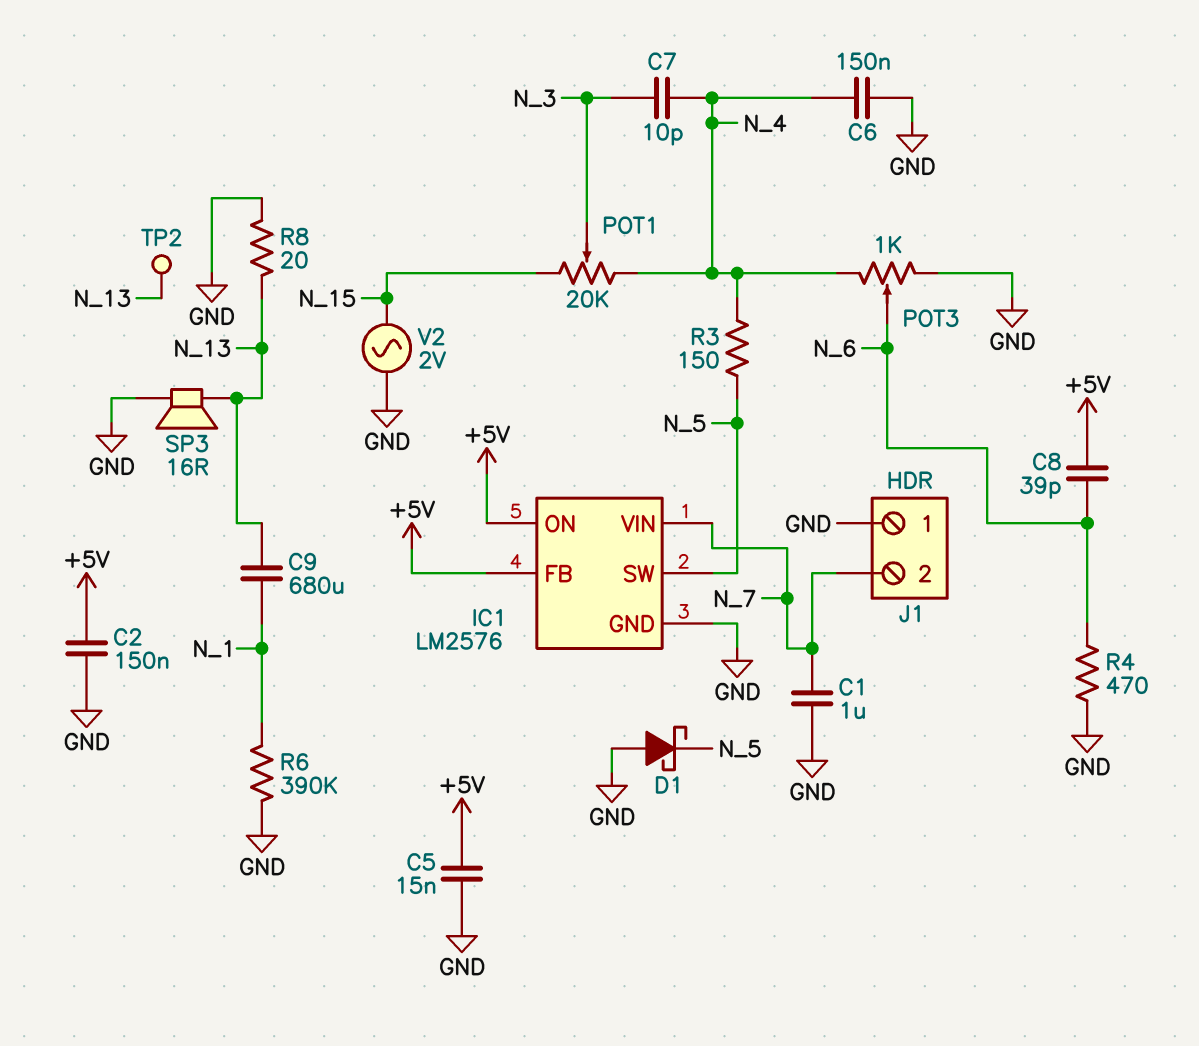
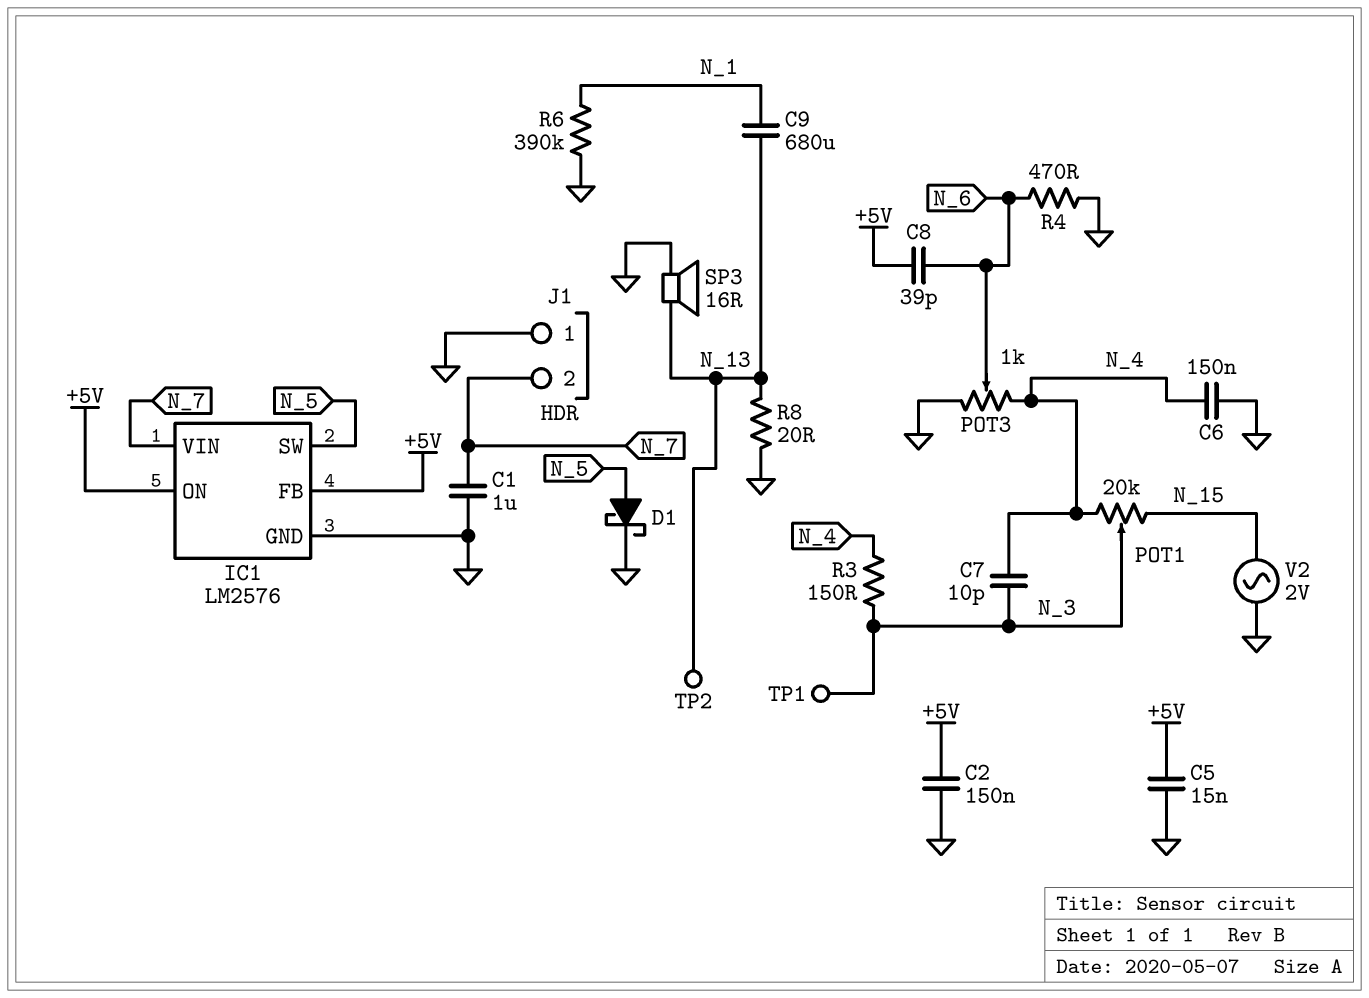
D1: schottky (A GND, K N_5) -> schottky (A N_5, K GND)
R3: 150 (N_4, N_5) -> 150 (N_3, N_4)
TP1: none -> test point (N_3)

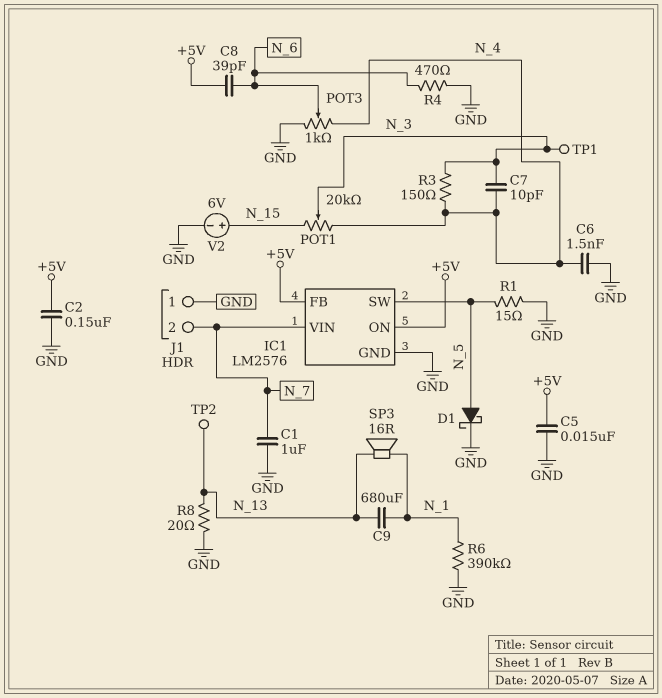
C6: 150nF (GND, N_4) -> 1.5nF (GND, N_4)
R1: none -> 15 (GND, N_5)
SP3: speaker 16R (GND, N_13) -> speaker 16R (N_1, N_13)
V2: AC 2V (GND, N_15) -> 6V (plus N_15, minus GND)

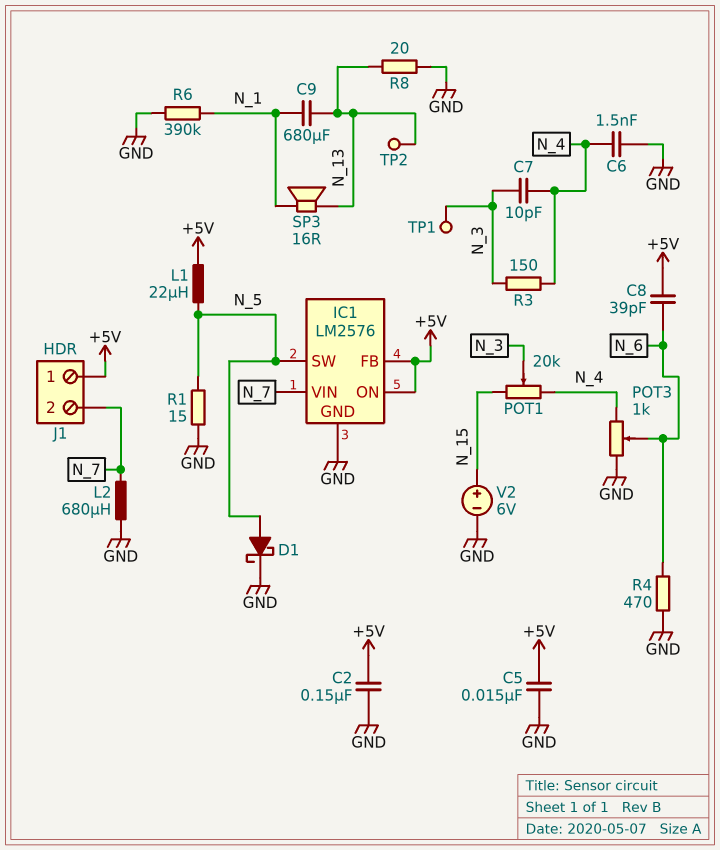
C1: 1uF (GND, N_7) -> none
J1 pin 1: GND -> +5V
L1: none -> 22uH (+5V, N_5)
L2: none -> 680uH (GND, N_7)

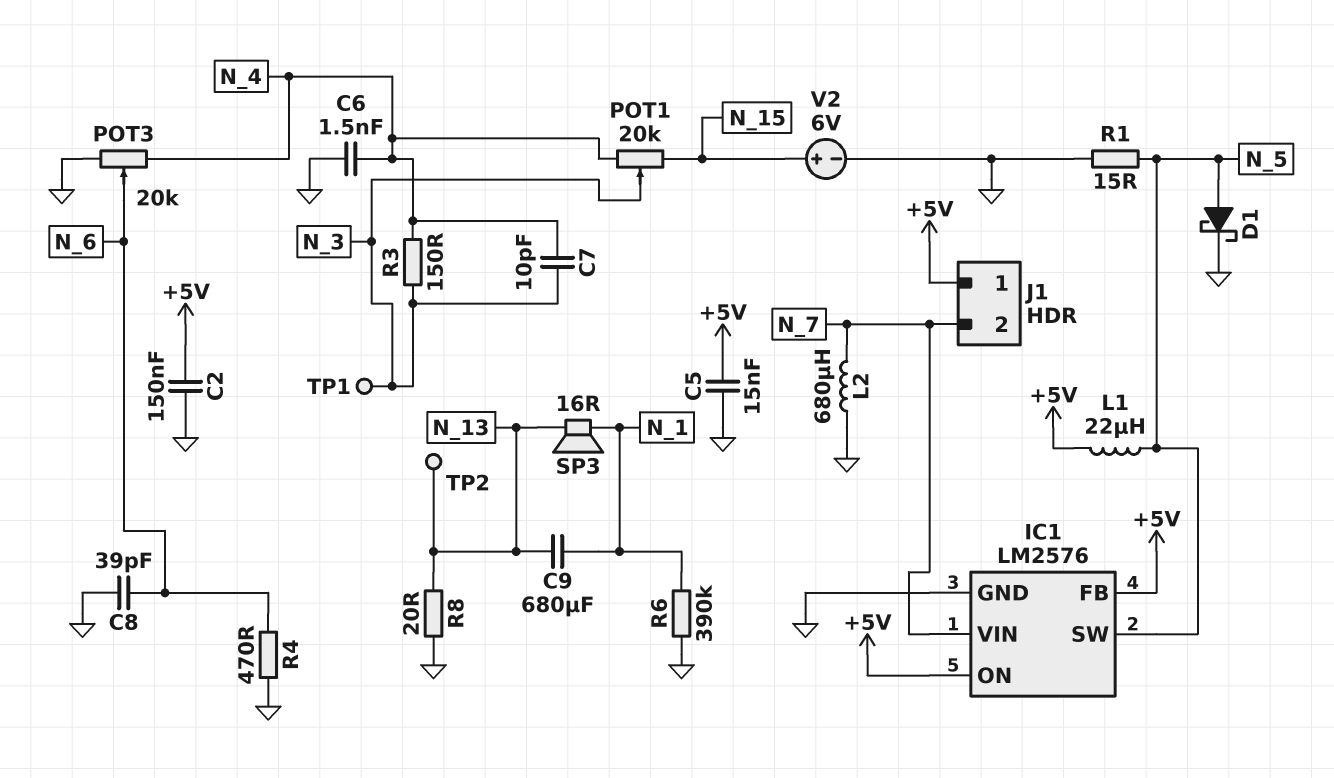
C8: 39pF (+5V, N_6) -> 39pF (GND, N_6)
POT3: 1k (GND, N_4, wiper N_6) -> 20k (GND, N_4, wiper N_6)

